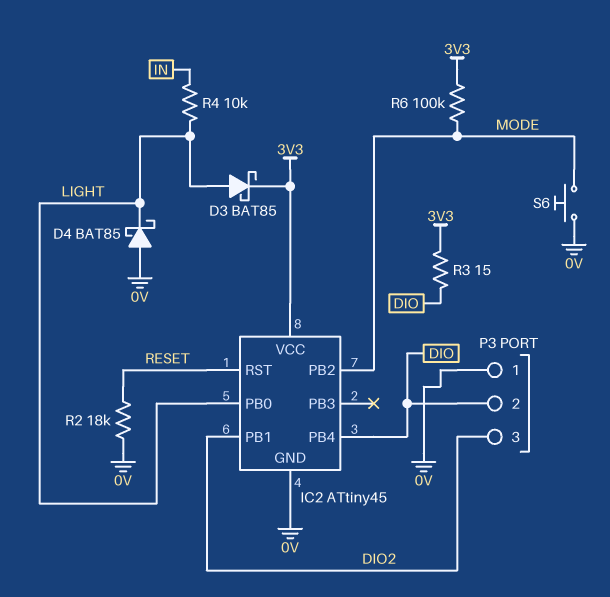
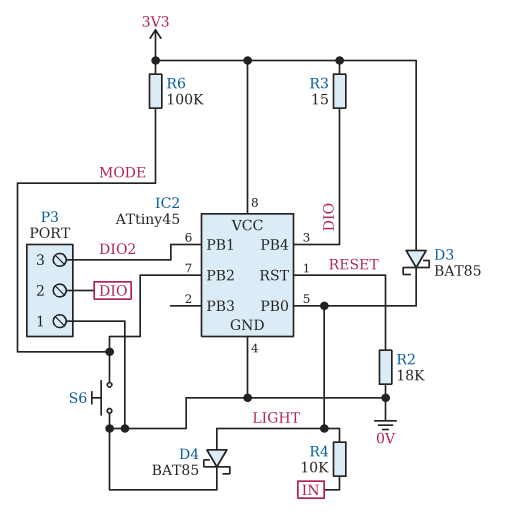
D3: schottky BAT85 (A LIGHT, K 3V3) -> schottky BAT85 (A 3V3, K LIGHT)
D4: schottky BAT85 (A 0V, K LIGHT) -> schottky BAT85 (A LIGHT, K 0V)

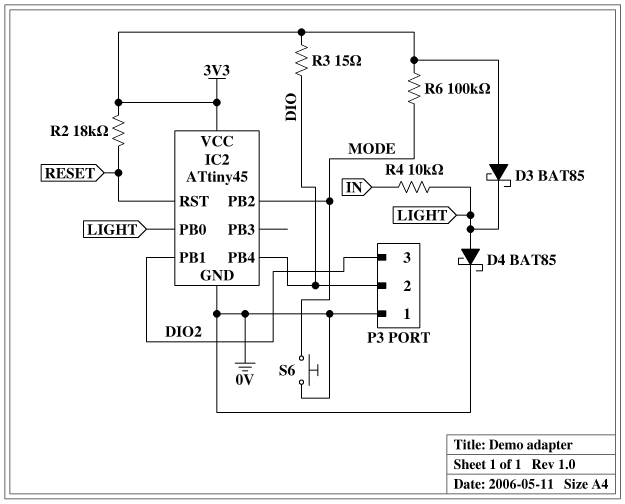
R2: 18k (0V, RESET) -> 18k (3V3, RESET)

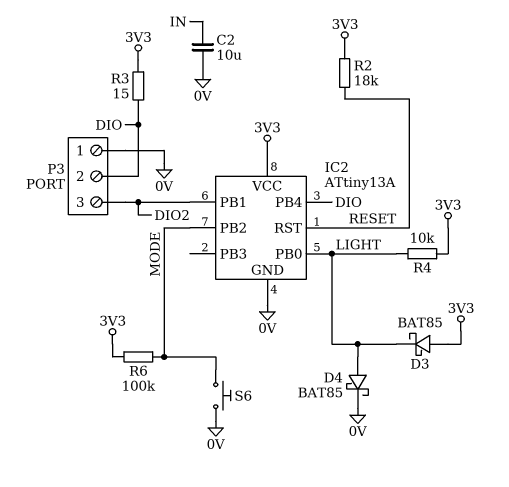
C2: none -> 10uF (0V, IN)
IC2: ATtiny45 -> ATtiny13A
R4: 10k (IN, LIGHT) -> 10k (3V3, LIGHT)

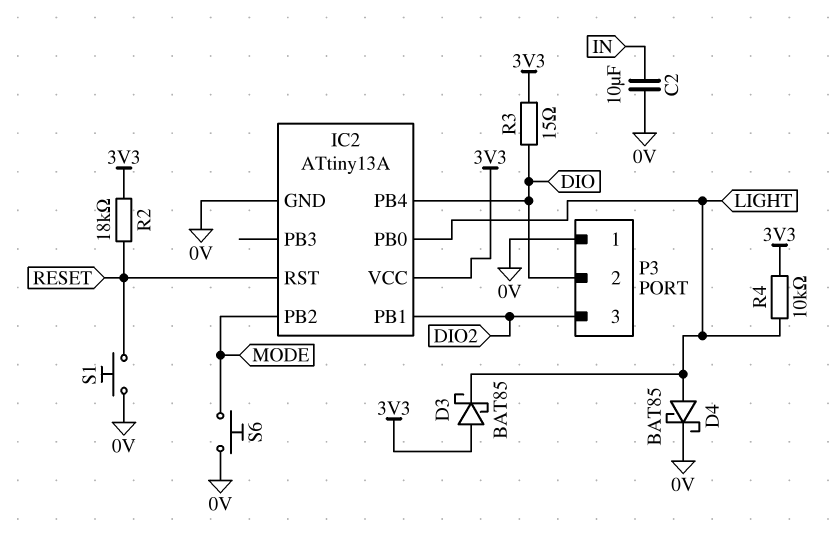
R6: 100k (3V3, MODE) -> none
S1: none -> button (0V, RESET)

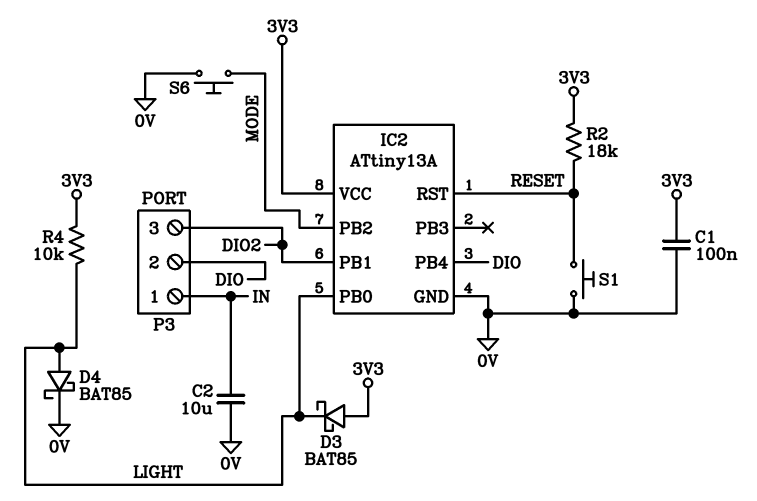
C1: none -> 100nF (0V, 3V3)
P3 pin 1: 0V -> IN
R3: 15 (3V3, DIO) -> none

